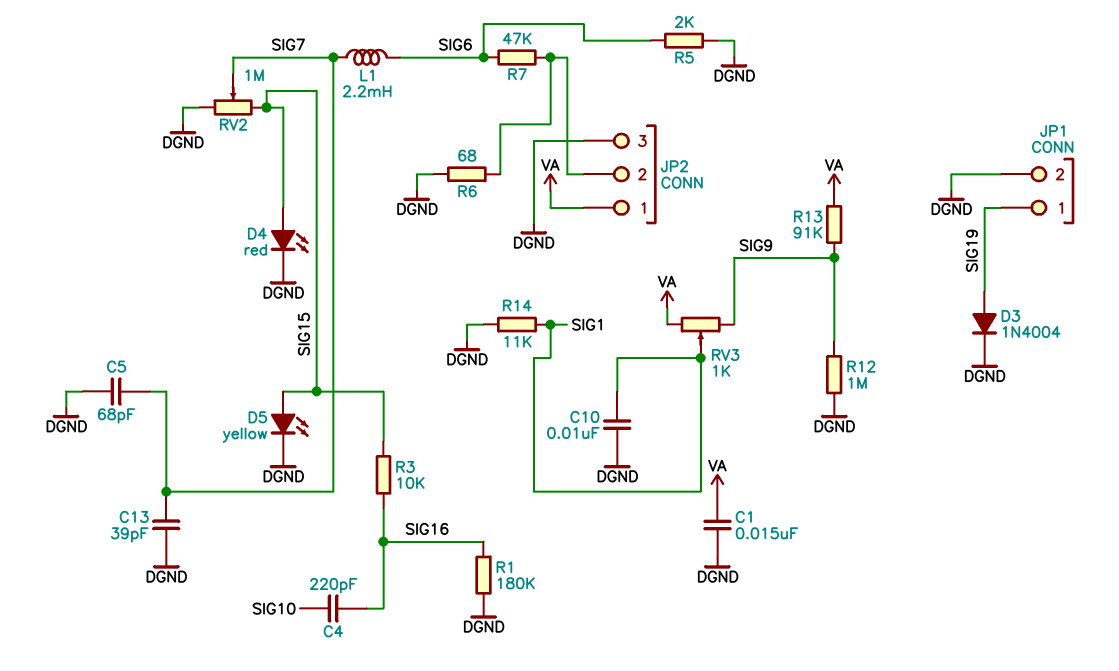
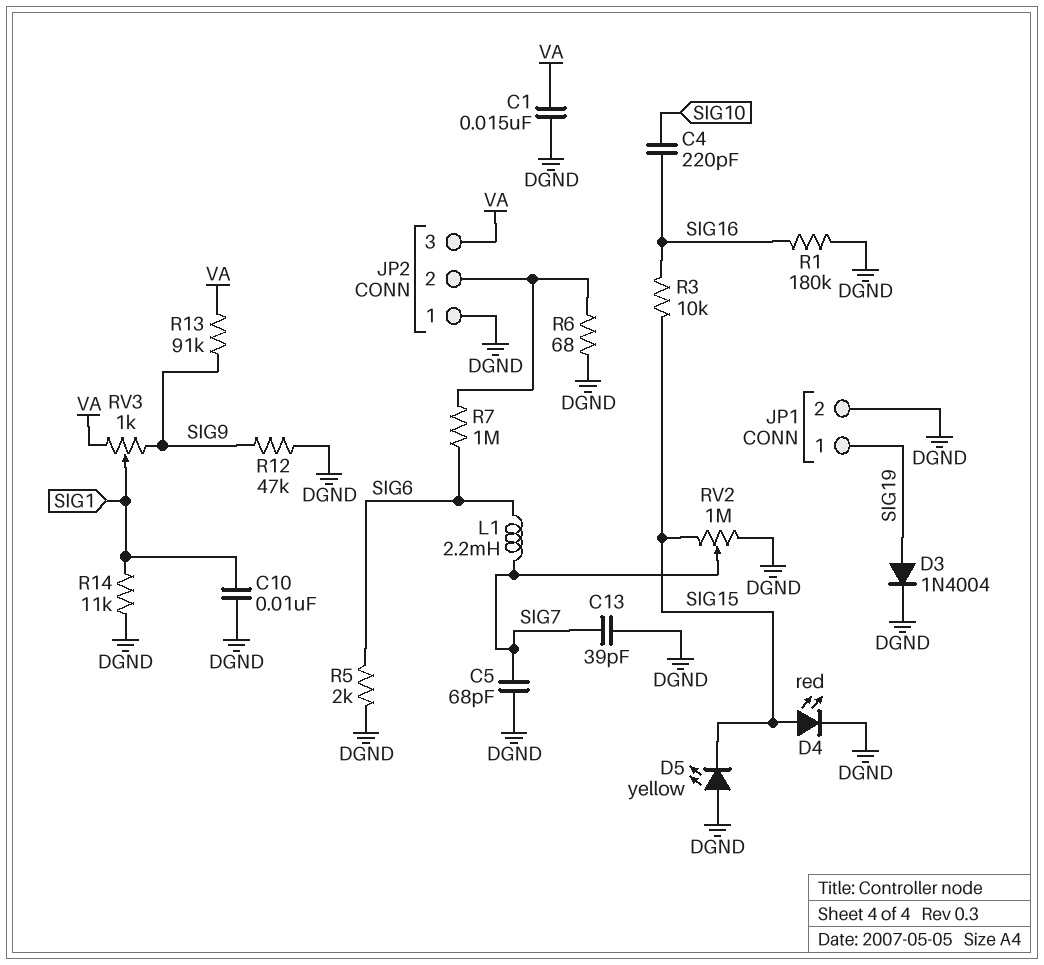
D5: LED yellow (A SIG15, K DGND) -> LED yellow (A DGND, K SIG15)
JP2 pin 1: VA -> DGND
JP2 pin 3: DGND -> VA
R7: 47k (JP2/2, SIG6) -> 1M (JP2/2, SIG6)
R12: 1M (DGND, SIG9) -> 47k (DGND, SIG9)

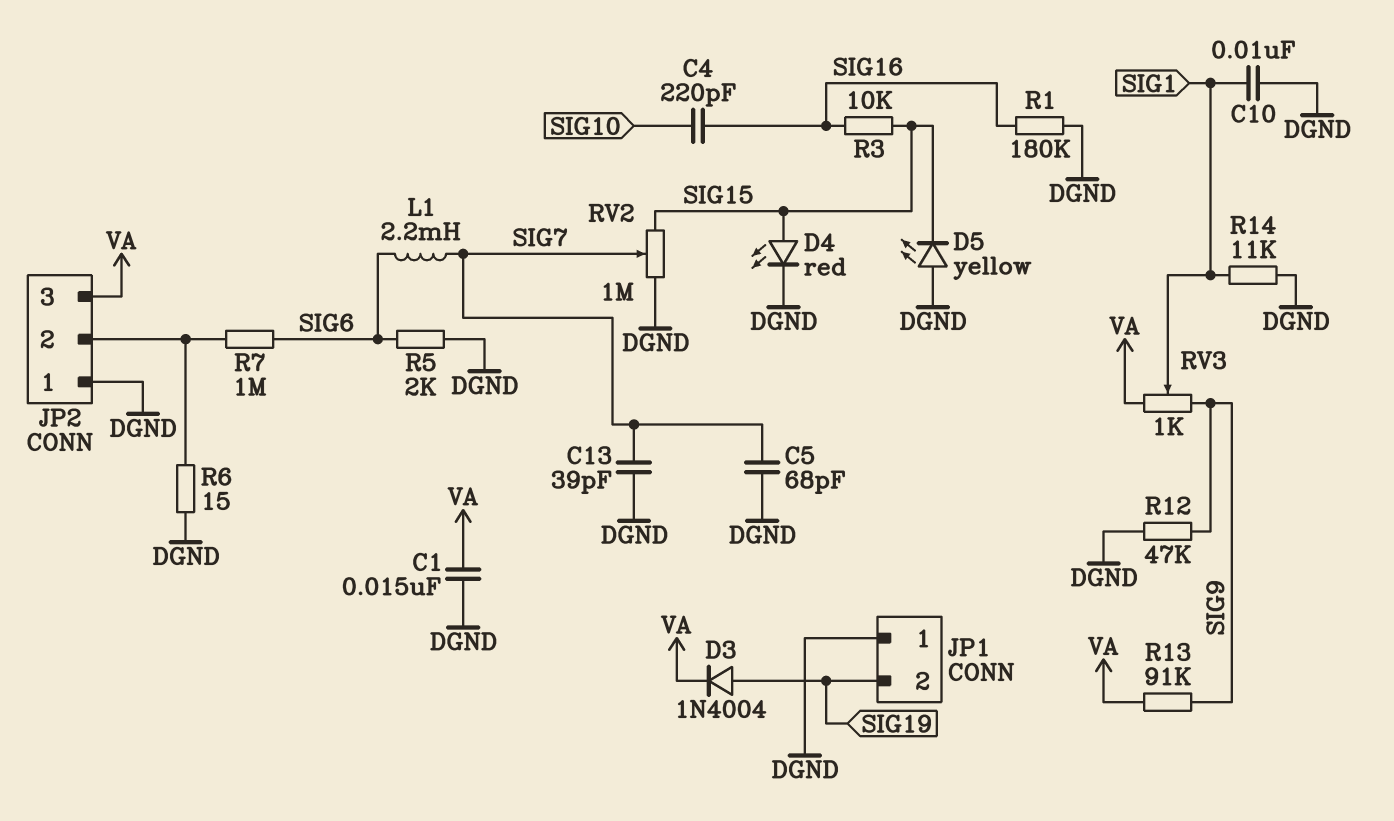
D3: diode 1N4004 (A SIG19, K DGND) -> diode 1N4004 (A SIG19, K VA)
JP1 pin 1: SIG19 -> DGND
JP1 pin 2: DGND -> SIG19
R6: 68 (DGND, JP2/2) -> 15 (DGND, JP2/2)

